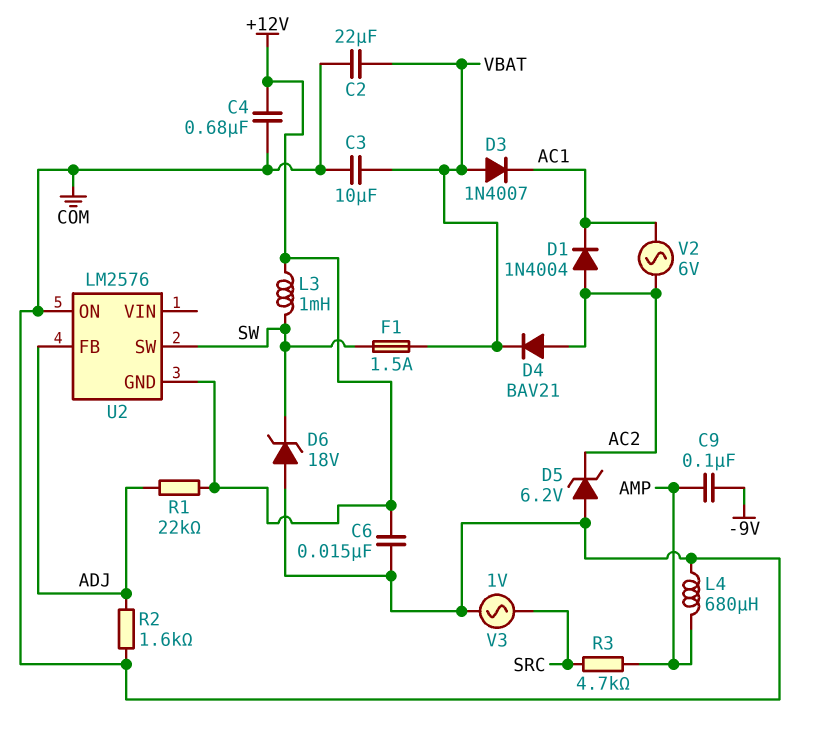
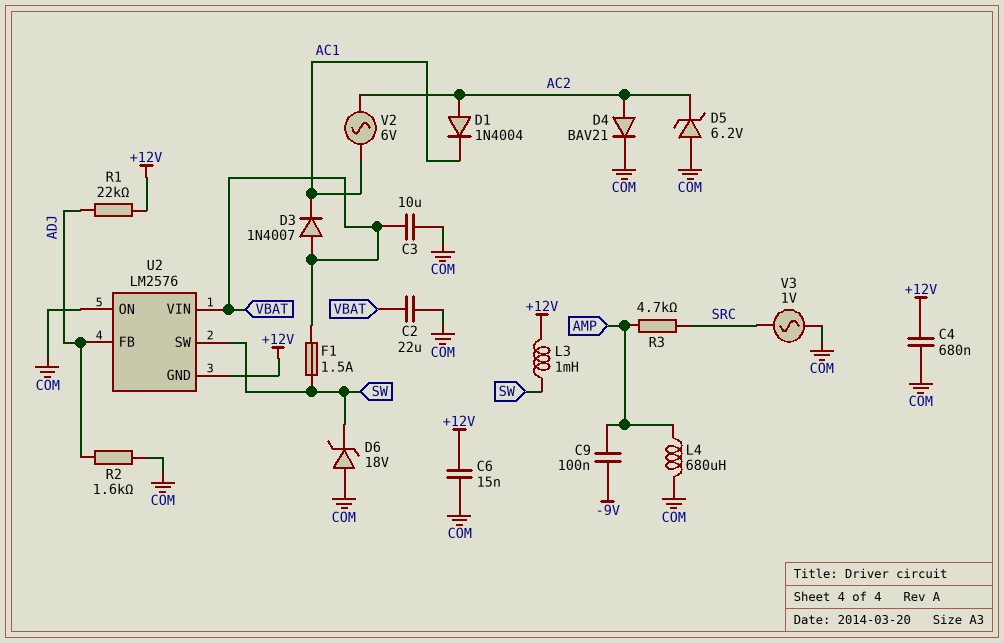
D4: diode BAV21 (A AC2, K VBAT) -> diode BAV21 (A AC2, K COM)
U2 pin VIN: none -> VBAT

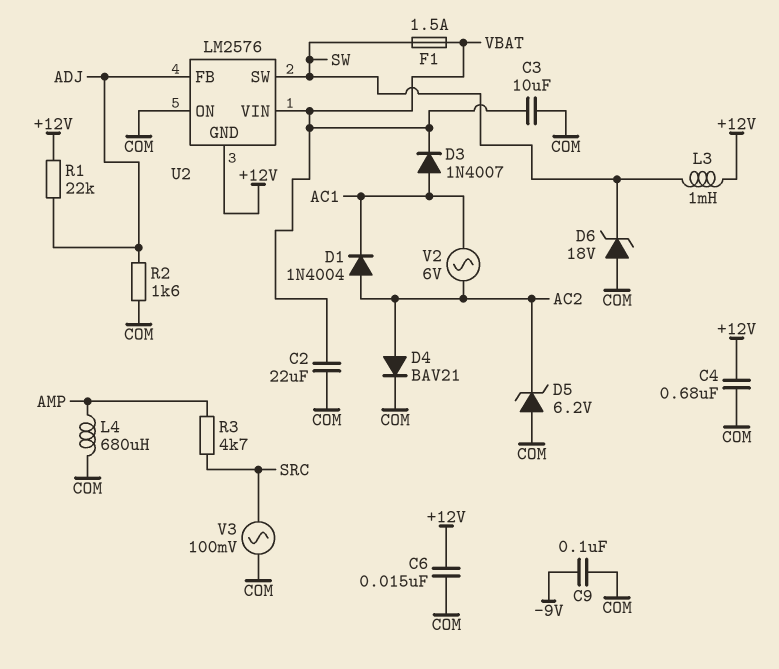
C9: 100nF (-9V, AMP) -> 100nF (-9V, COM)
D3: diode 1N4007 (A VBAT, K AC1) -> diode 1N4007 (A AC1, K VBAT)
V3: AC 1V (COM, SRC) -> AC 100mV (COM, SRC)

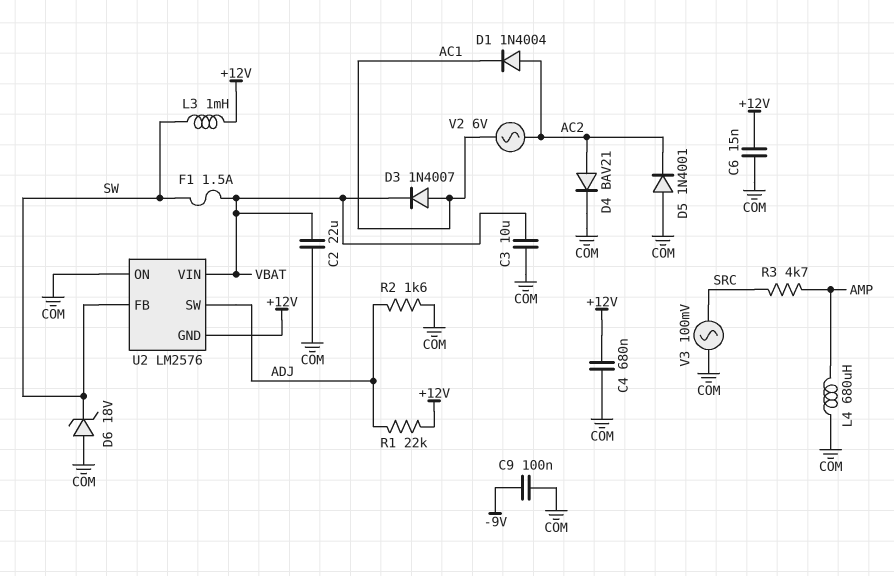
D5: zener 6.2V (A COM, K AC2) -> diode 1N4001 (A COM, K AC2)
U2 pin FB: ADJ -> SW
U2 pin SW: SW -> ADJ

